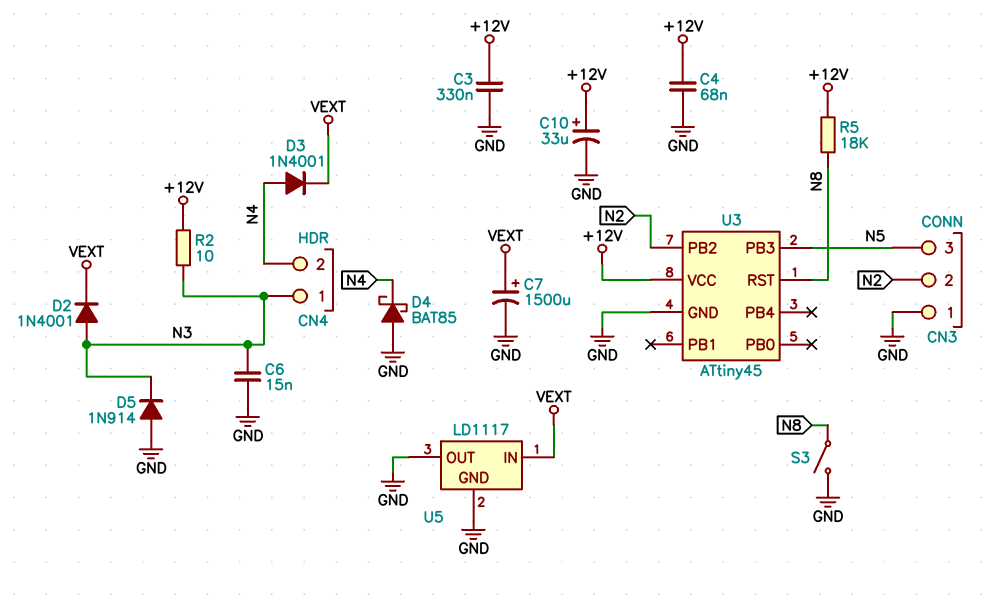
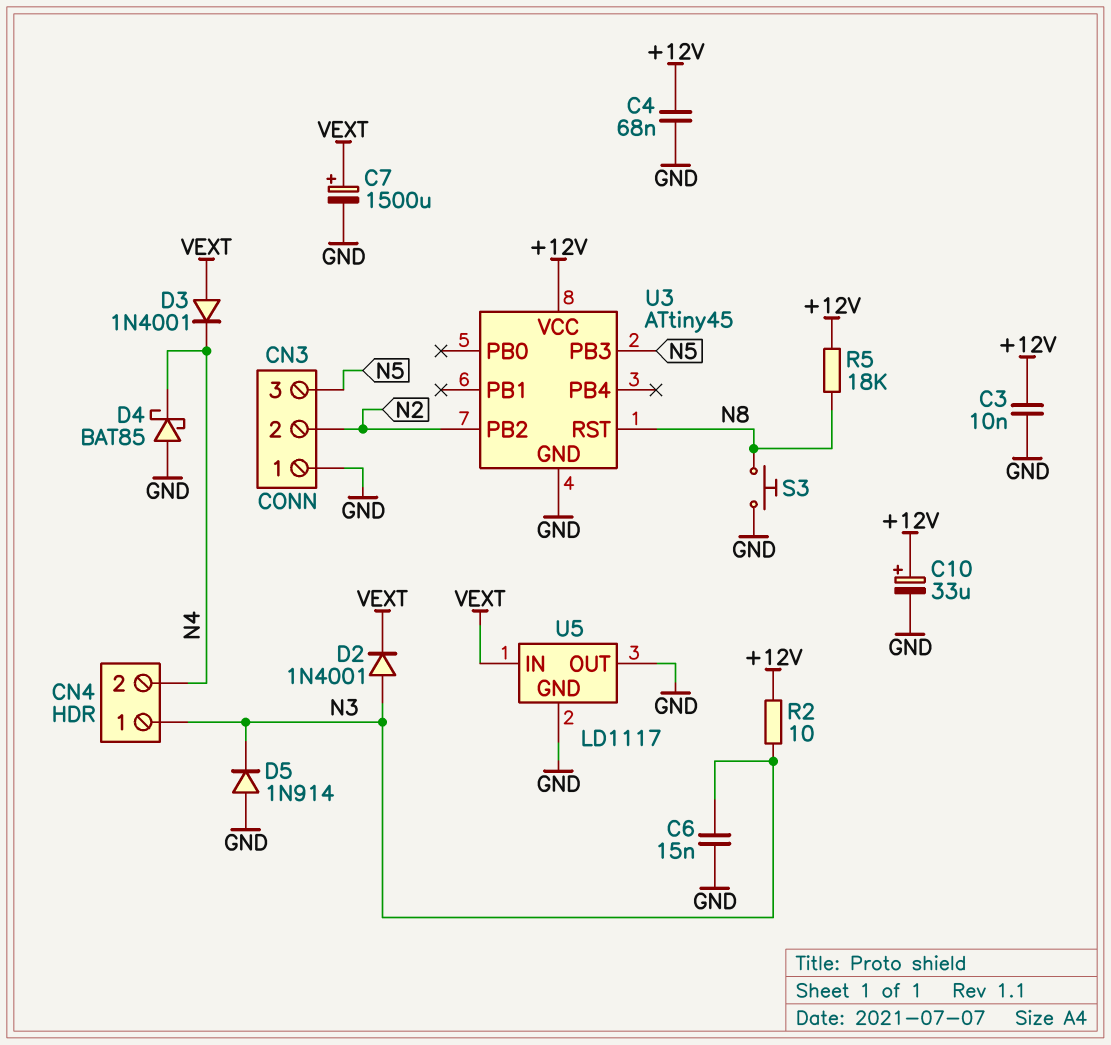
C3: 330nF (+12V, GND) -> 10nF (+12V, GND)
D3: diode 1N4001 (A N4, K VEXT) -> diode 1N4001 (A VEXT, K N4)
S3: switch (GND, N8) -> button (GND, N8)

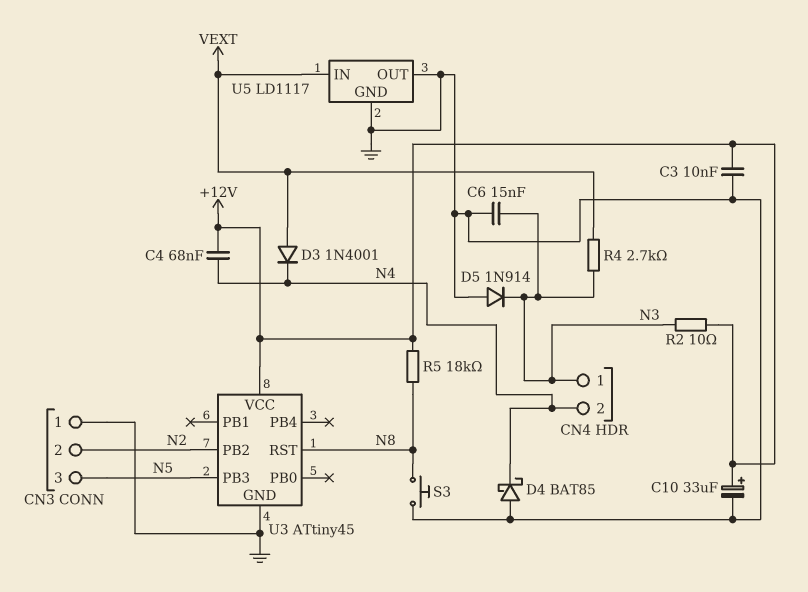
C4: 68nF (+12V, GND) -> 68nF (+12V, N4)
C7: 1500uF (plus VEXT, minus GND) -> none
D2: diode 1N4001 (A N3, K VEXT) -> none
R4: none -> 2.7k (N3, VEXT)

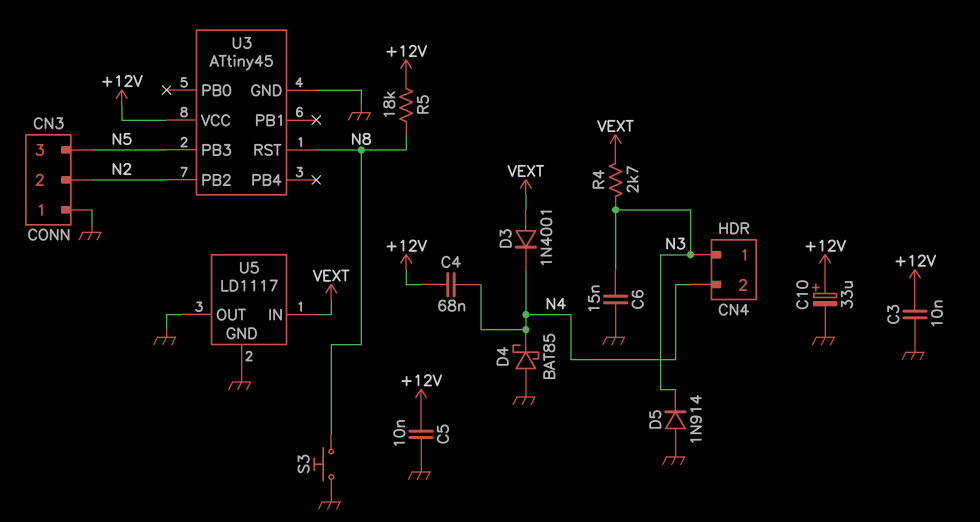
C5: none -> 10nF (+12V, GND)
R2: 10 (+12V, N3) -> none

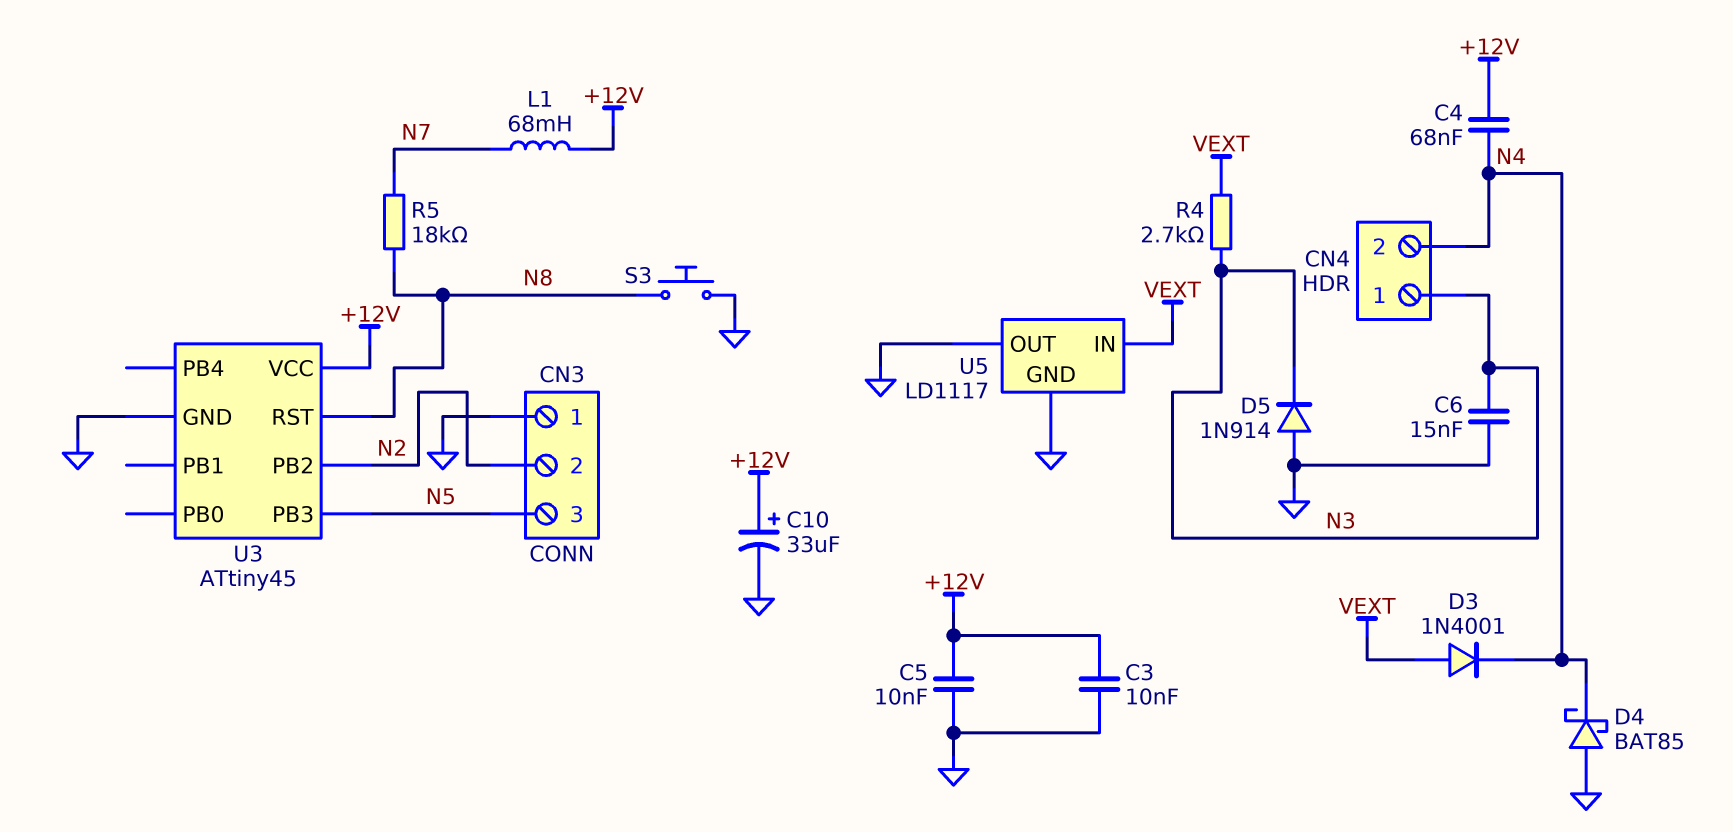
L1: none -> 68mH (+12V, N7)
R5: 18k (+12V, N8) -> 18k (N7, N8)

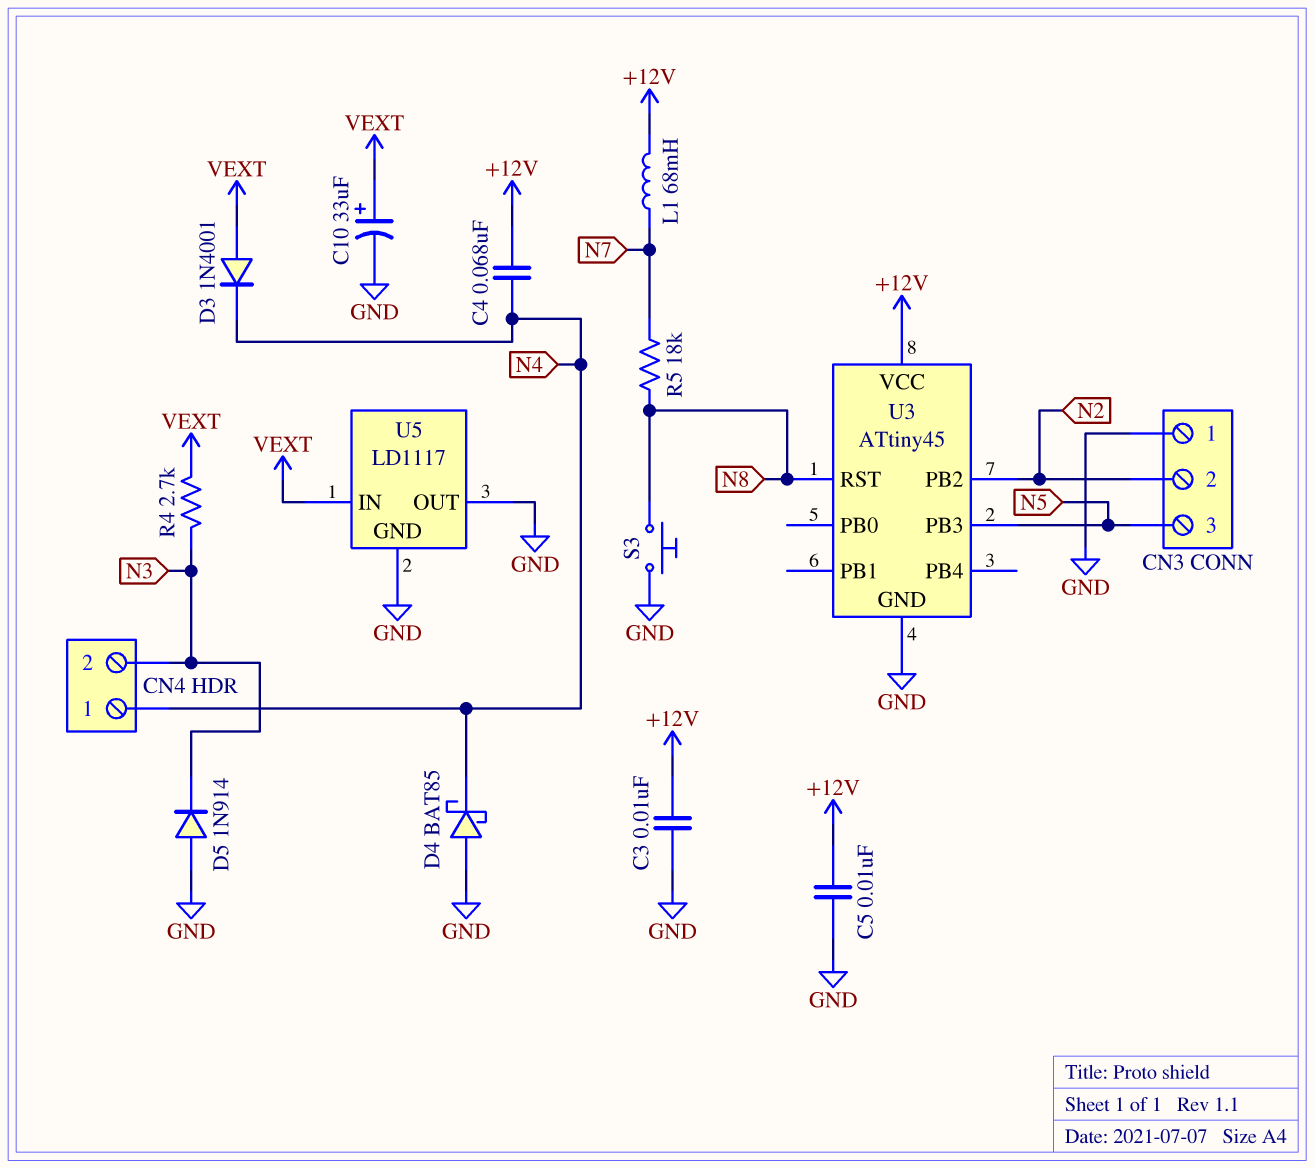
C6: 15nF (GND, N3) -> none
C10: 33uF (plus +12V, minus GND) -> 33uF (plus VEXT, minus GND)
CN4 pin 1: N3 -> N4
CN4 pin 2: N4 -> N3

